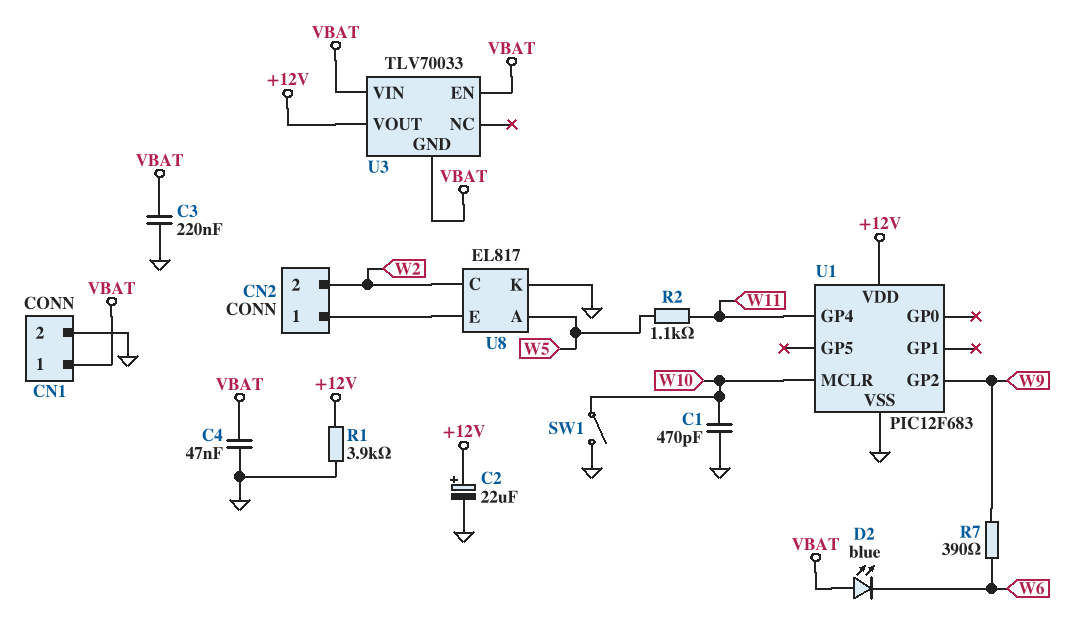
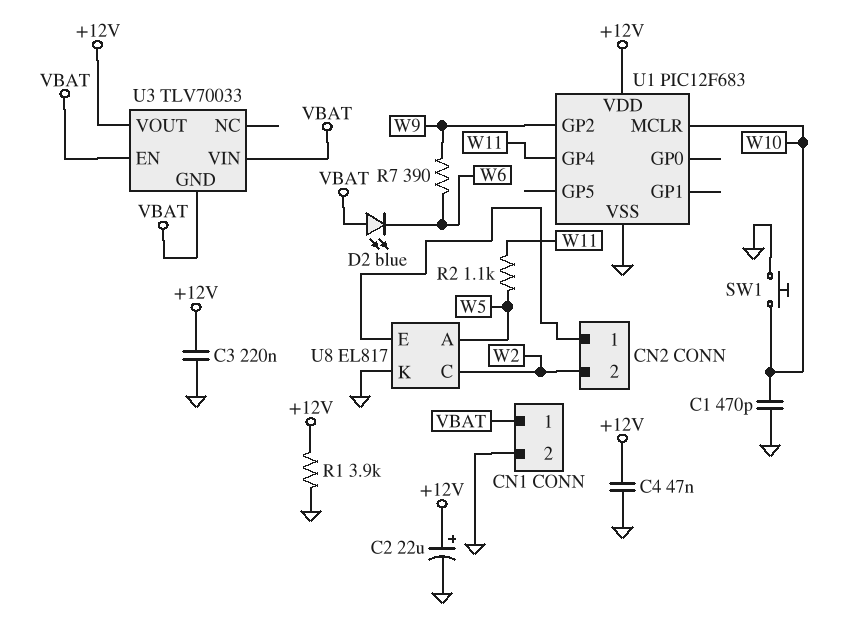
C3: 220nF (GND, VBAT) -> 220nF (+12V, GND)
C4: 47nF (GND, VBAT) -> 47nF (+12V, GND)
SW1: switch (GND, W10) -> button (GND, W10)

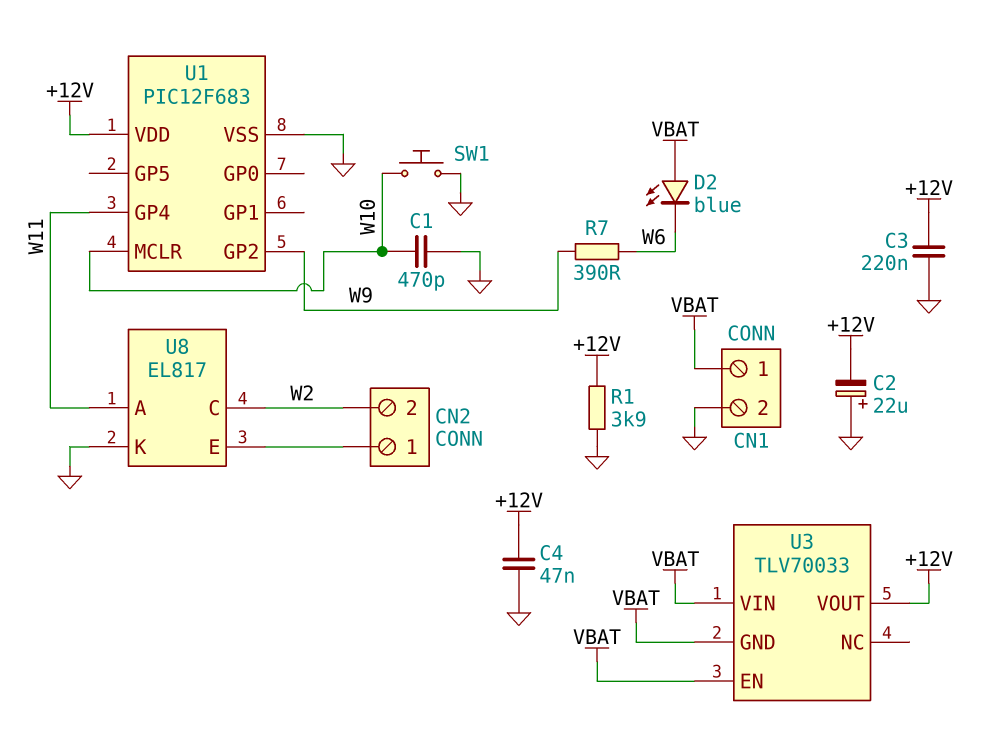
C2: 22uF (plus +12V, minus GND) -> 22uF (plus GND, minus +12V)
R2: 1.1k (W5, W11) -> none
U8 pin A: W5 -> W11

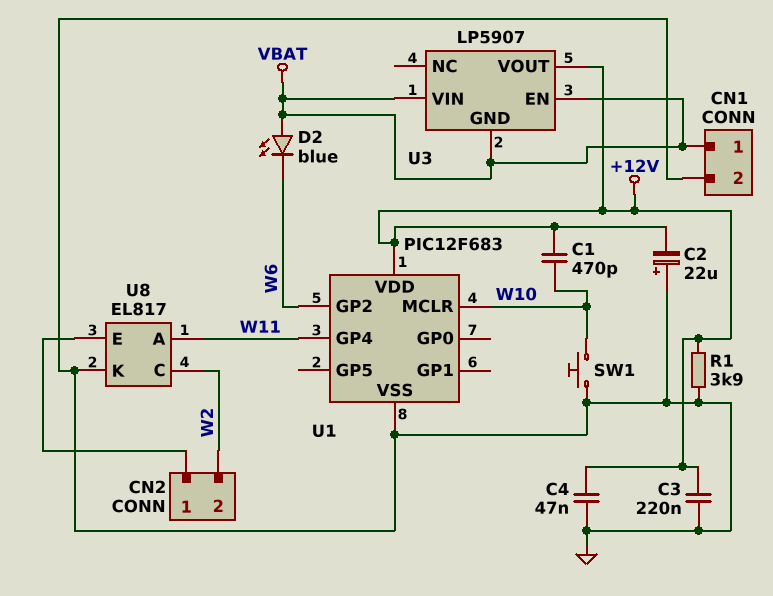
C1: 470pF (GND, W10) -> 470pF (+12V, W10)
R7: 390 (W6, W9) -> none
U1 pin GP2: W9 -> W6
U3: TLV70033 -> LP5907

